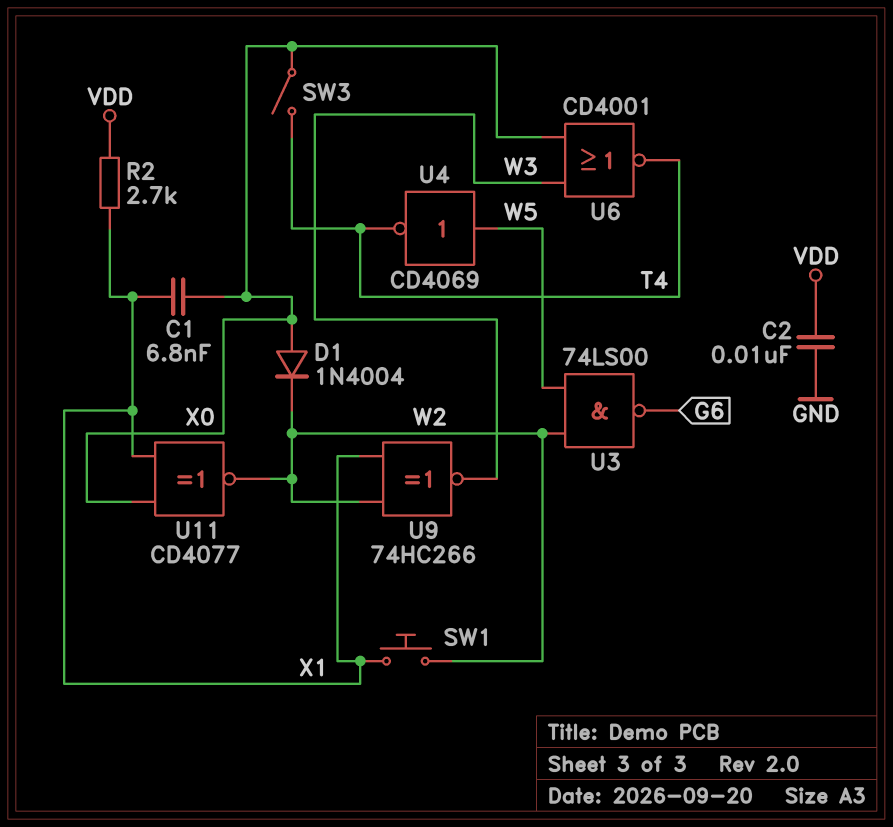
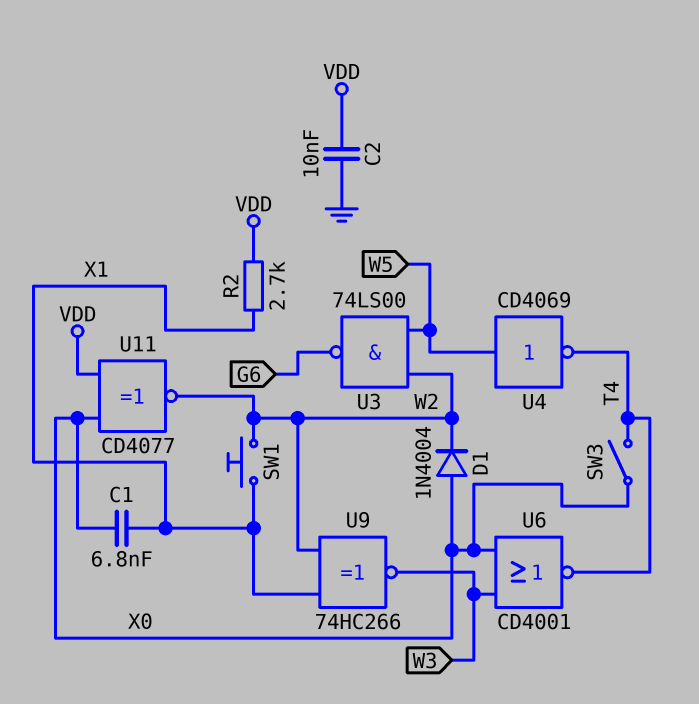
U11: XNOR CD4077 (in X0, in X1, out W2) -> XNOR CD4077 (in VDD, in X0, out W2)

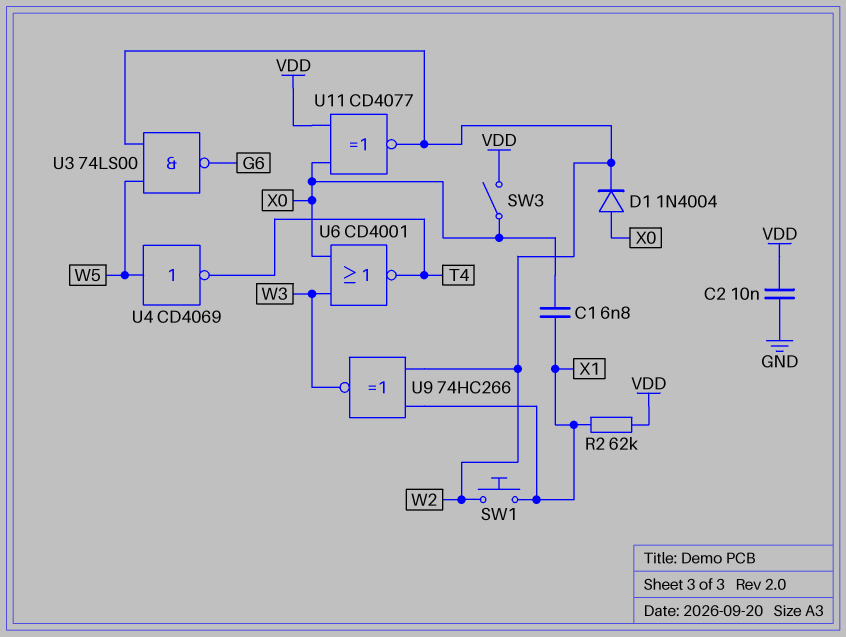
R2: 2.7k (VDD, X1) -> 62k (VDD, X1)
SW3: switch (T4, X0) -> switch (VDD, X0)

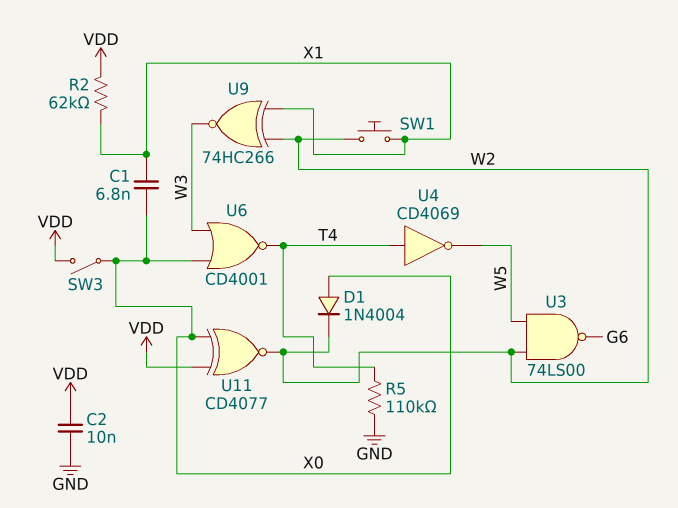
R5: none -> 110k (GND, T4)
U4: NOT CD4069 (in W5, out T4) -> NOT CD4069 (in T4, out W5)

